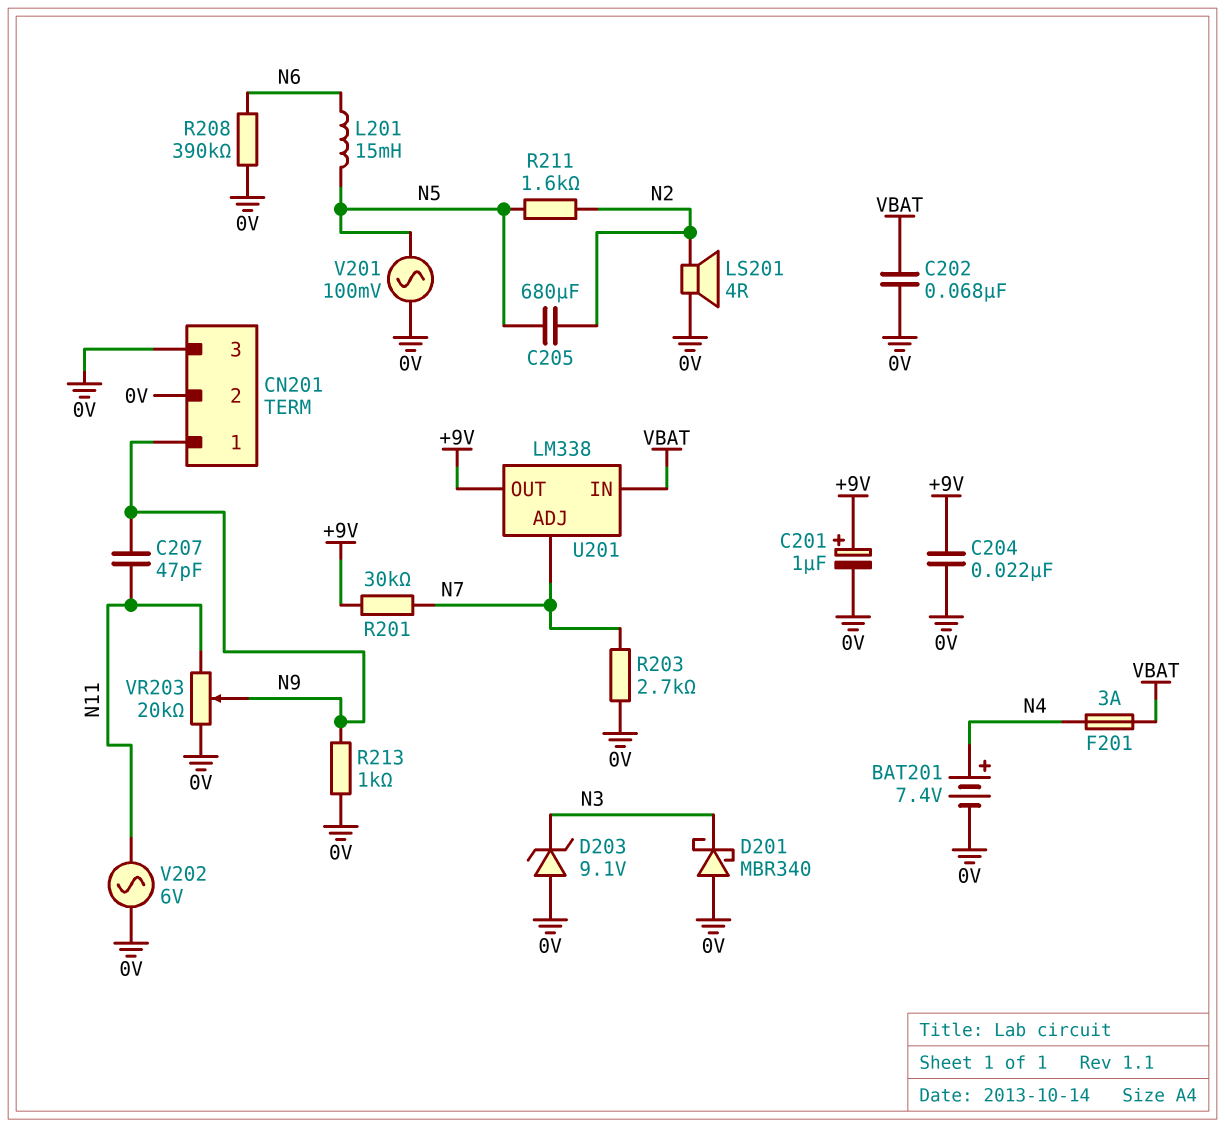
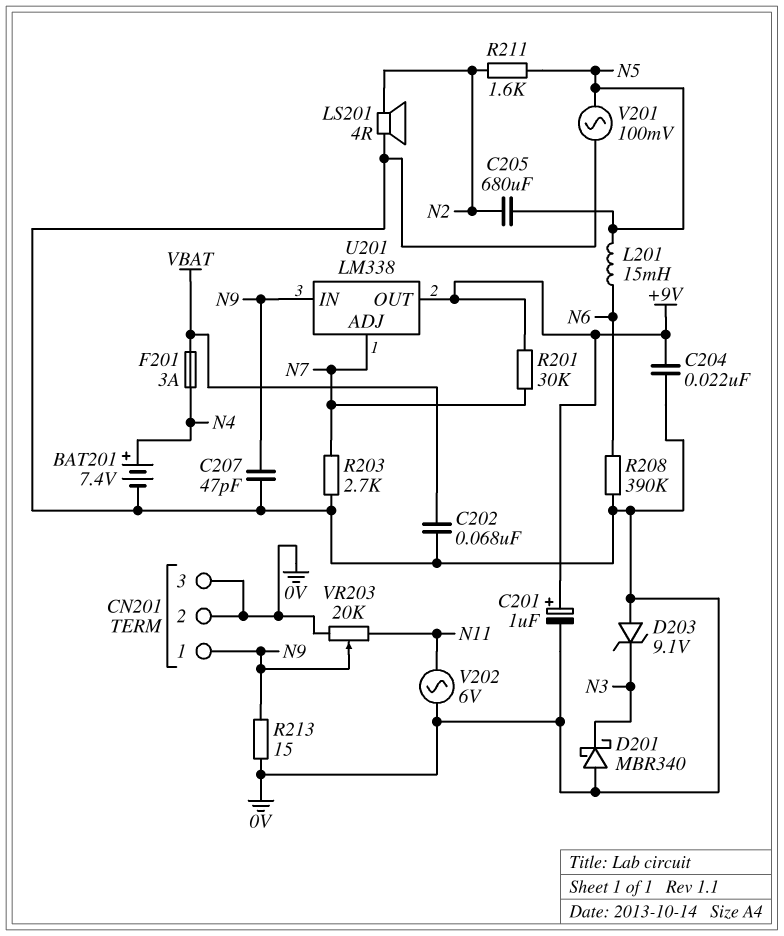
C207: 47pF (N9, N11) -> 47pF (0V, N9)
R213: 1k (0V, N9) -> 15 (0V, N9)
U201 pin IN: VBAT -> N9

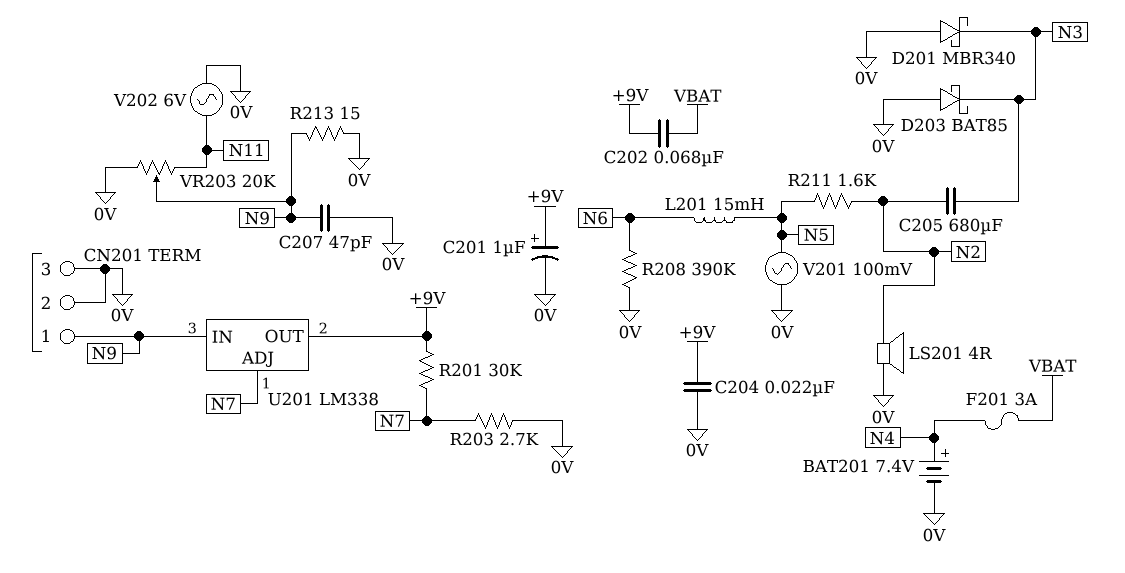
C202: 68nF (0V, VBAT) -> 68nF (+9V, VBAT)
C205: 680uF (N2, N5) -> 680uF (N2, N3)
D203: zener 9.1V (A 0V, K N3) -> schottky BAT85 (A 0V, K N3)

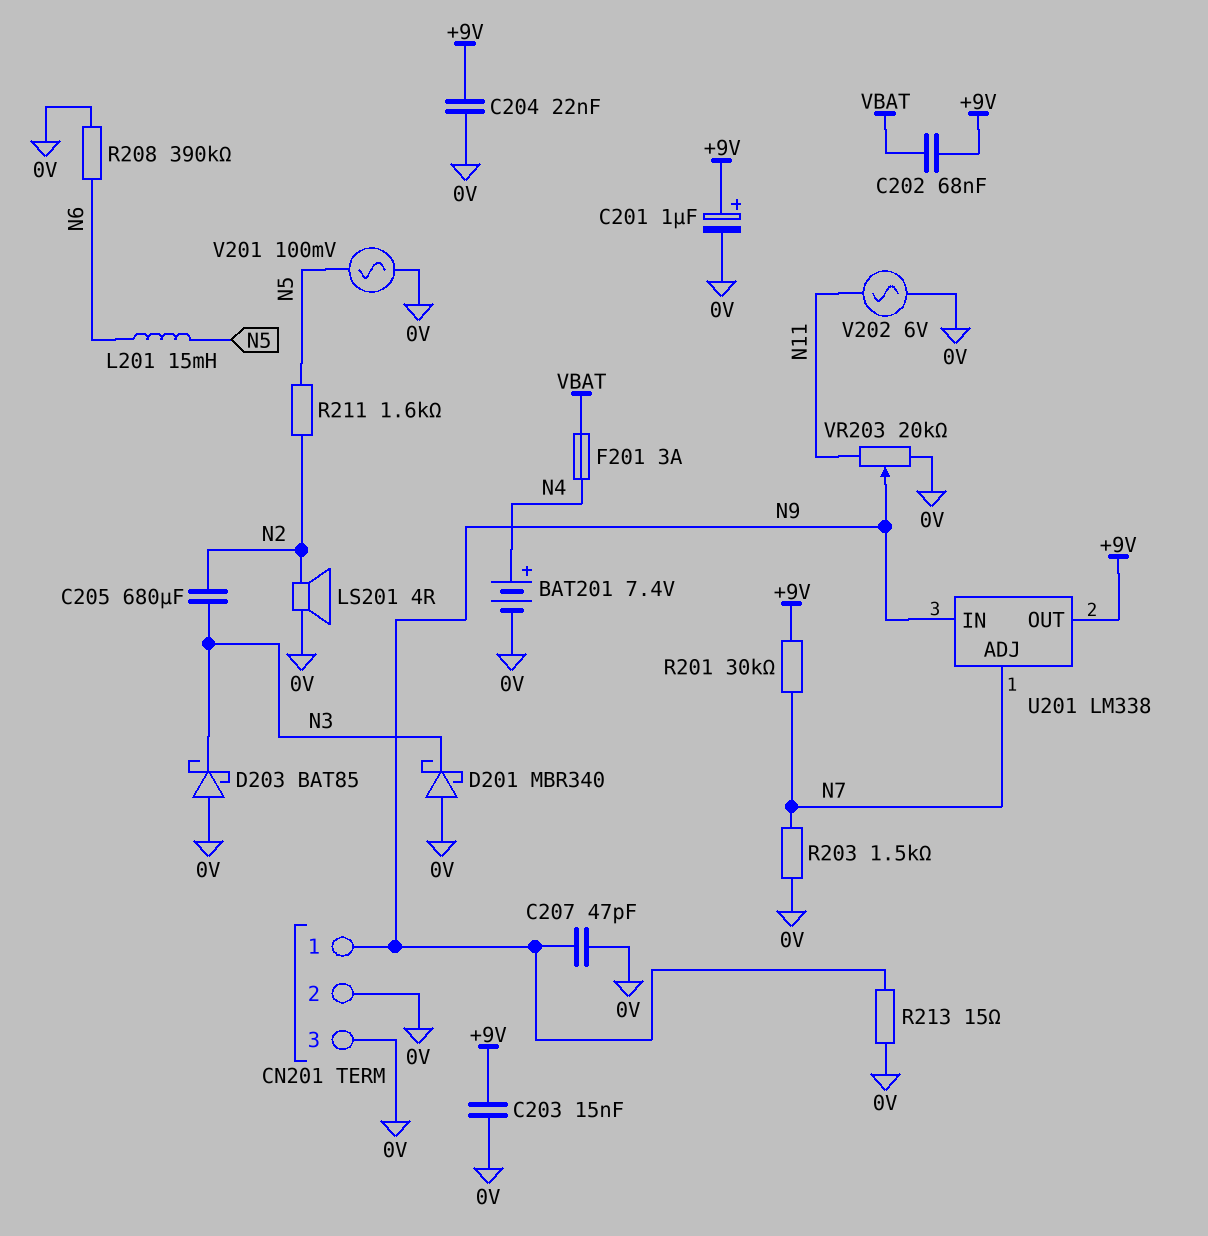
C203: none -> 15nF (+9V, 0V)
R203: 2.7k (0V, N7) -> 1.5k (0V, N7)

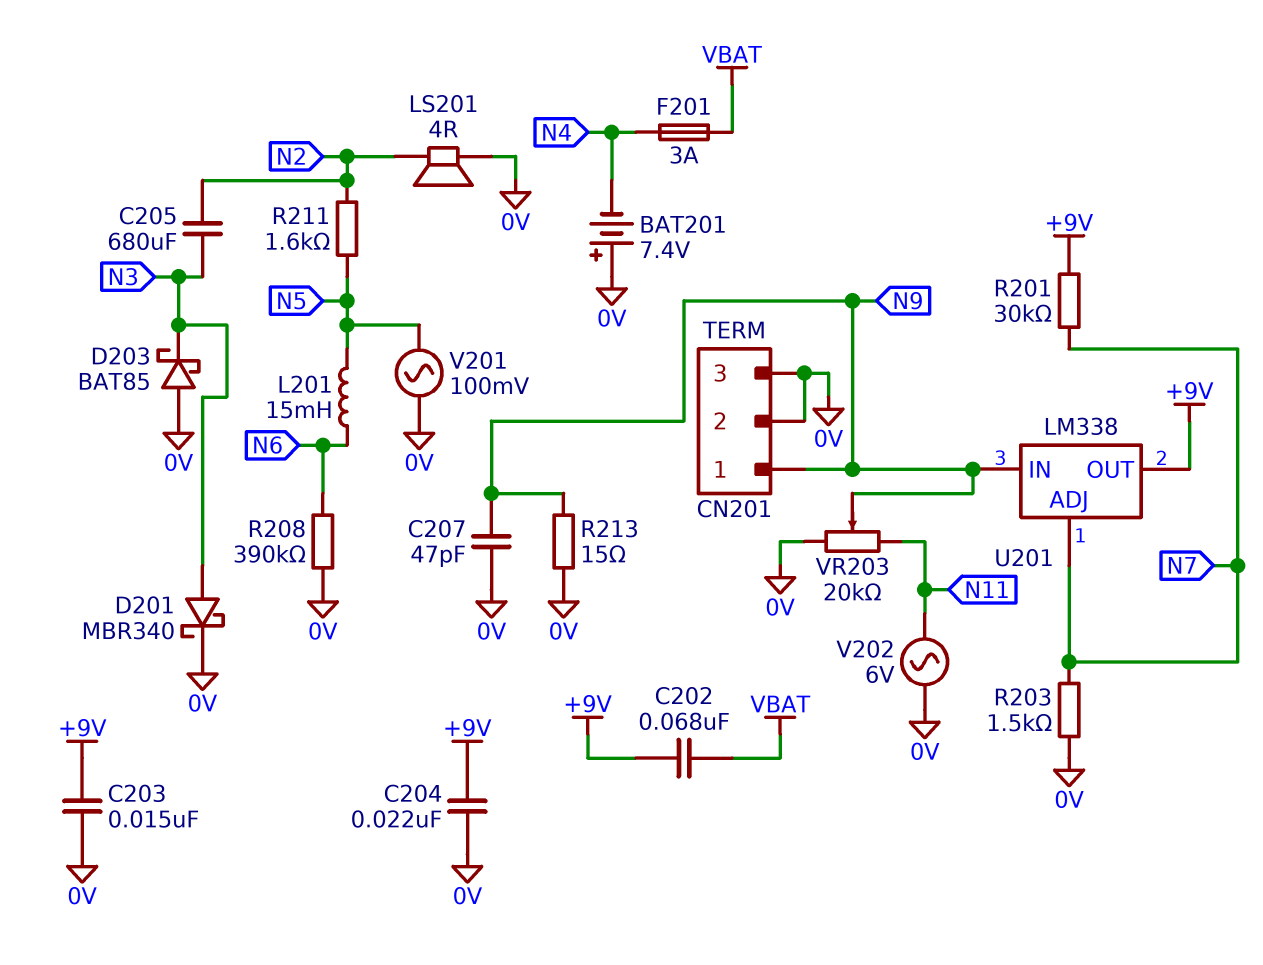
BAT201: 7.4V (plus N4, minus 0V) -> 7.4V (plus 0V, minus N4)
C201: 1uF (plus +9V, minus 0V) -> none
D201: schottky MBR340 (A 0V, K N3) -> schottky MBR340 (A N3, K 0V)

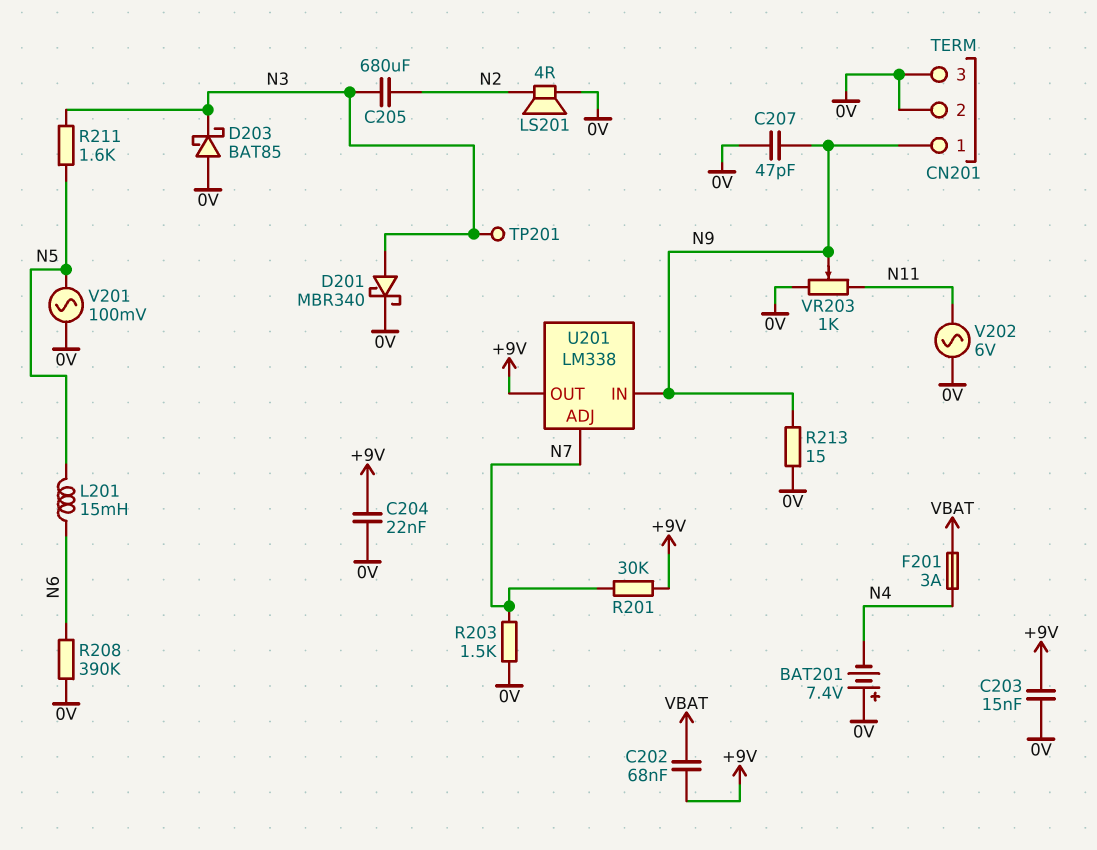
R211: 1.6k (N2, N5) -> 1.6k (N3, N5)
TP201: none -> test point (N3)
VR203: 20k (0V, N11, wiper N9) -> 1k (0V, N11, wiper N9)

